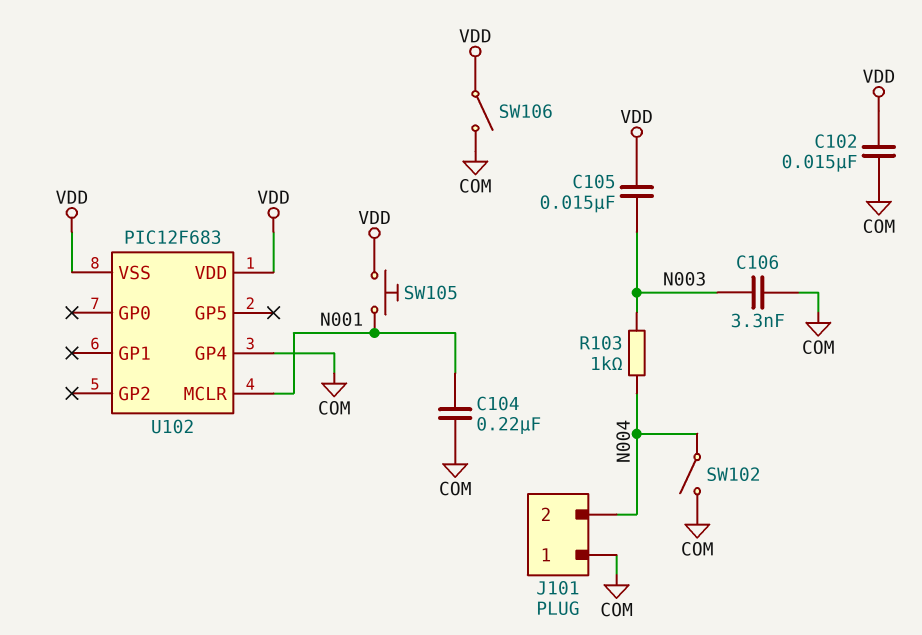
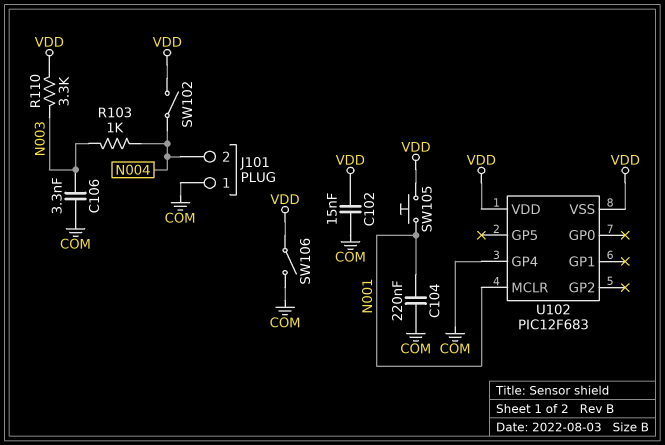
C105: 15nF (N003, VDD) -> none
R110: none -> 3.3k (N003, VDD)
SW102: switch (COM, N004) -> switch (N004, VDD)

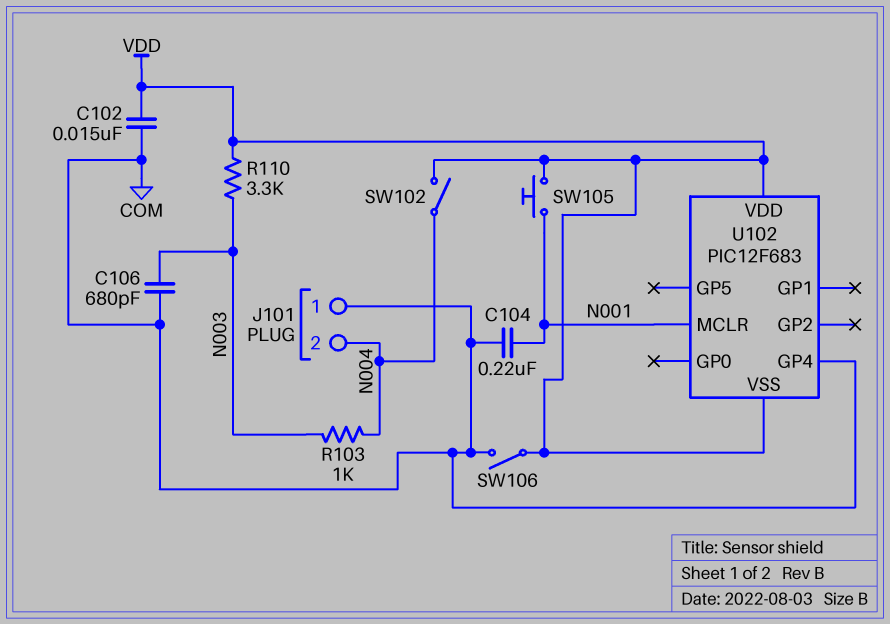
C106: 3.3nF (COM, N003) -> 680pF (COM, N003)

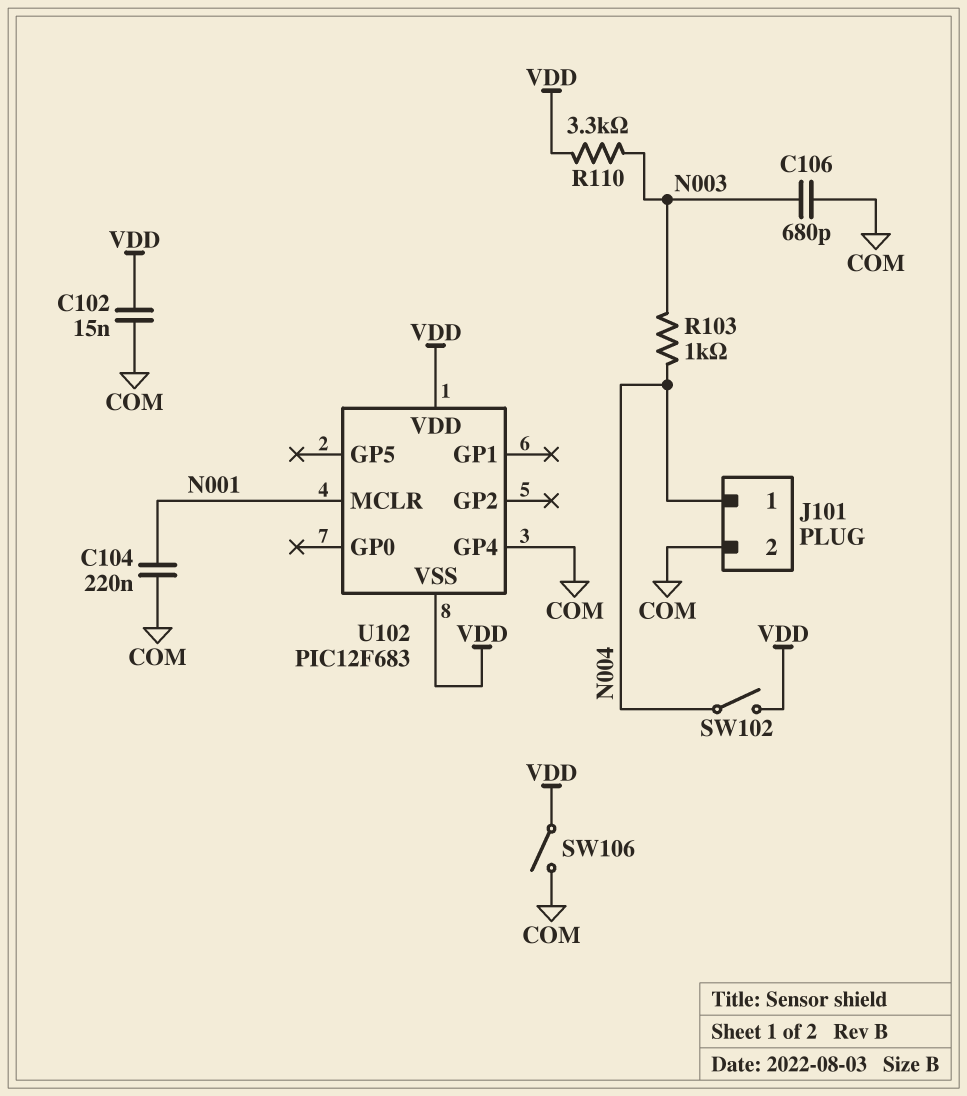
J101 pin 1: COM -> N004
J101 pin 2: N004 -> COM
SW105: button (N001, VDD) -> none

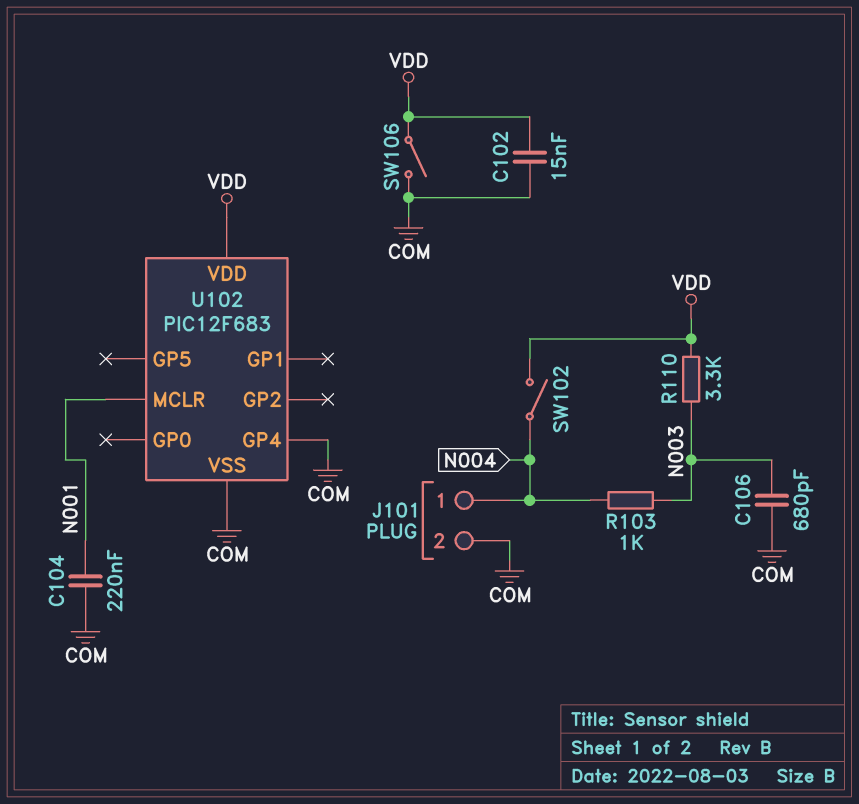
U102 pin VSS: VDD -> COM

